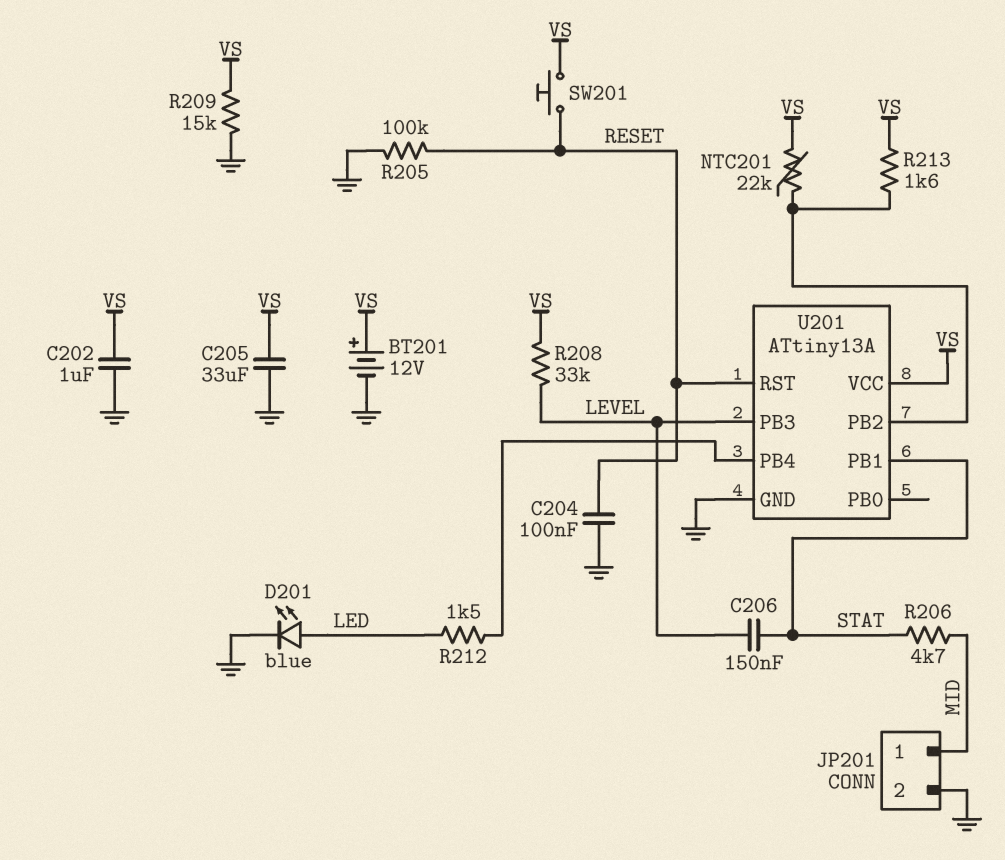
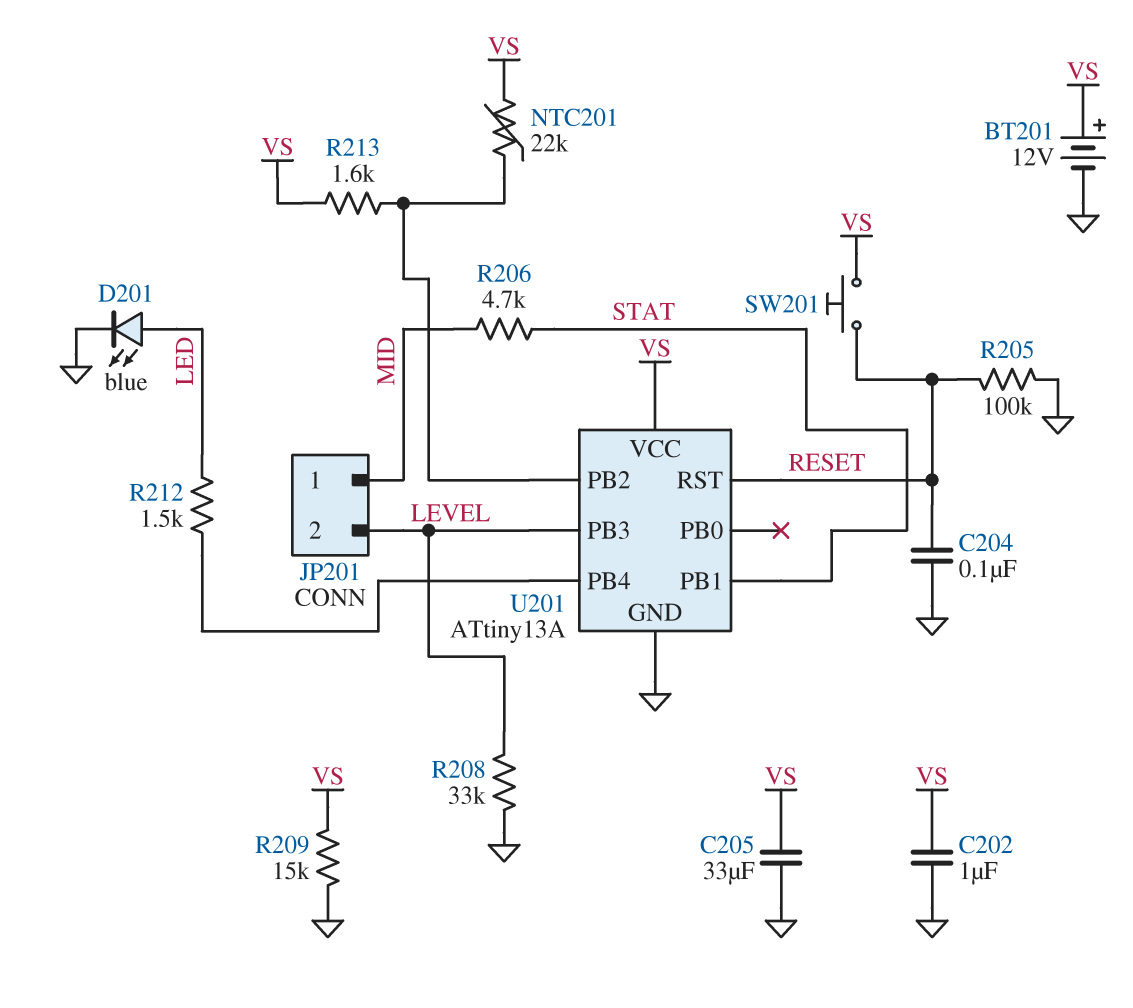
C206: 150nF (LEVEL, STAT) -> none
JP201 pin 2: GND -> LEVEL
R208: 33k (LEVEL, VS) -> 33k (GND, LEVEL)

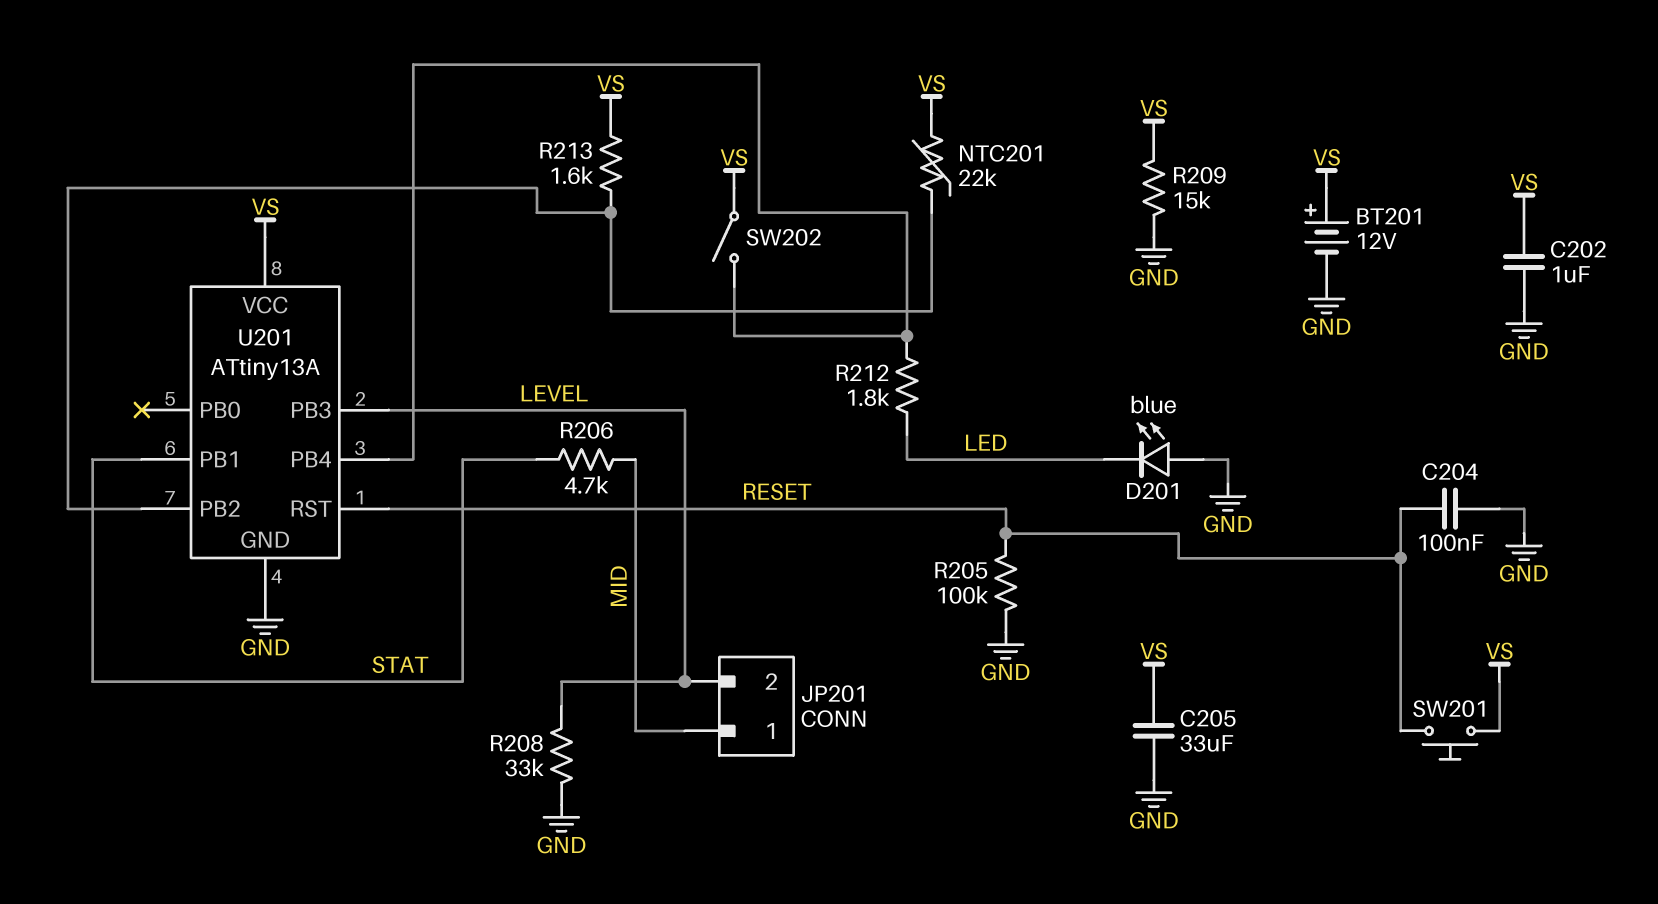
D201: LED blue (A LED, K GND) -> LED blue (A GND, K LED)
R212: 1.5k (LED, U201/PB4) -> 1.8k (LED, U201/PB4)
SW202: none -> switch (U201/PB4, VS)

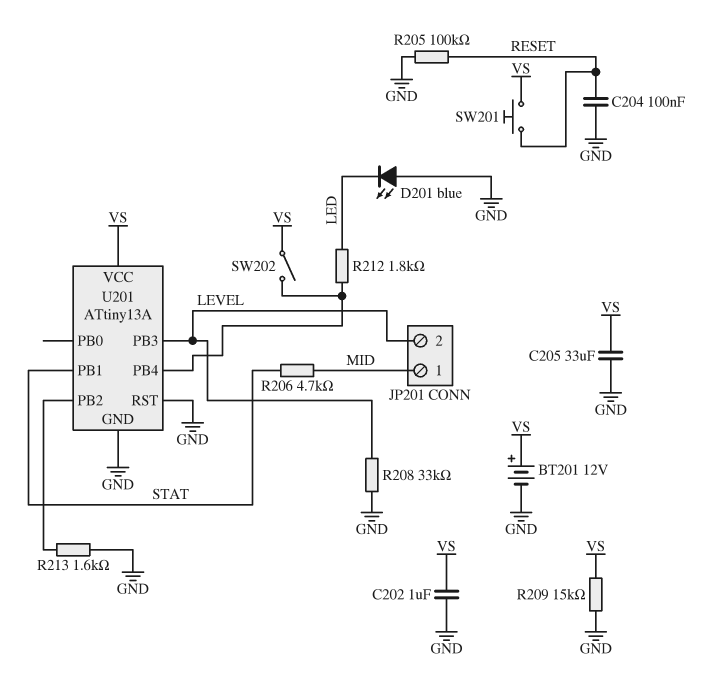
NTC201: 22k (U201/PB2, VS) -> none
R213: 1.6k (U201/PB2, VS) -> 1.6k (GND, U201/PB2)
U201 pin RST: RESET -> GND

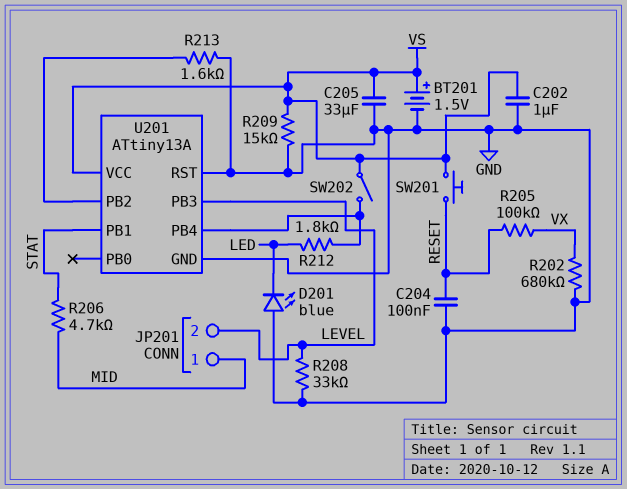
BT201: 12V (plus VS, minus GND) -> 1.5V (plus VS, minus GND)
R202: none -> 680k (GND, VX)
R205: 100k (GND, RESET) -> 100k (RESET, VX)

